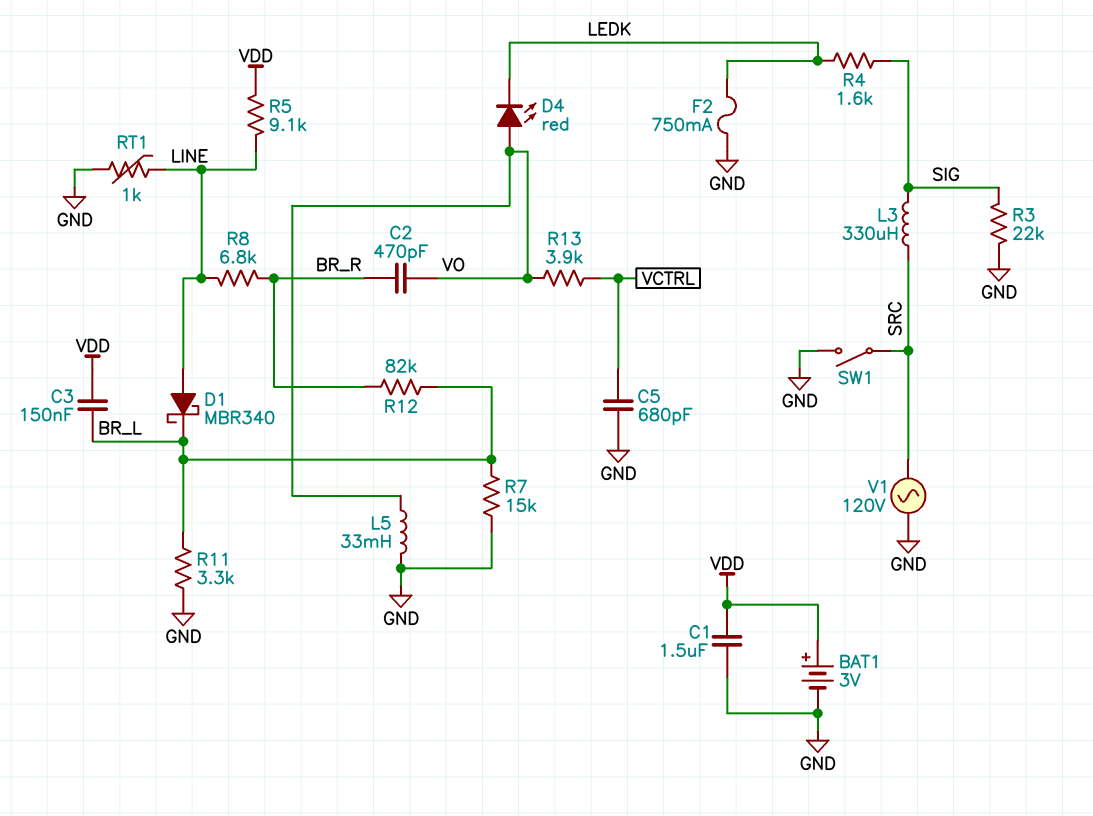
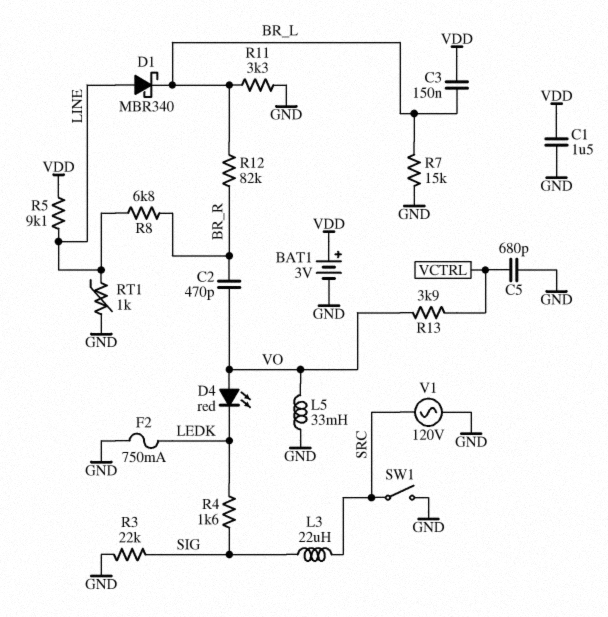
L3: 330uH (SIG, SRC) -> 22uH (SIG, SRC)

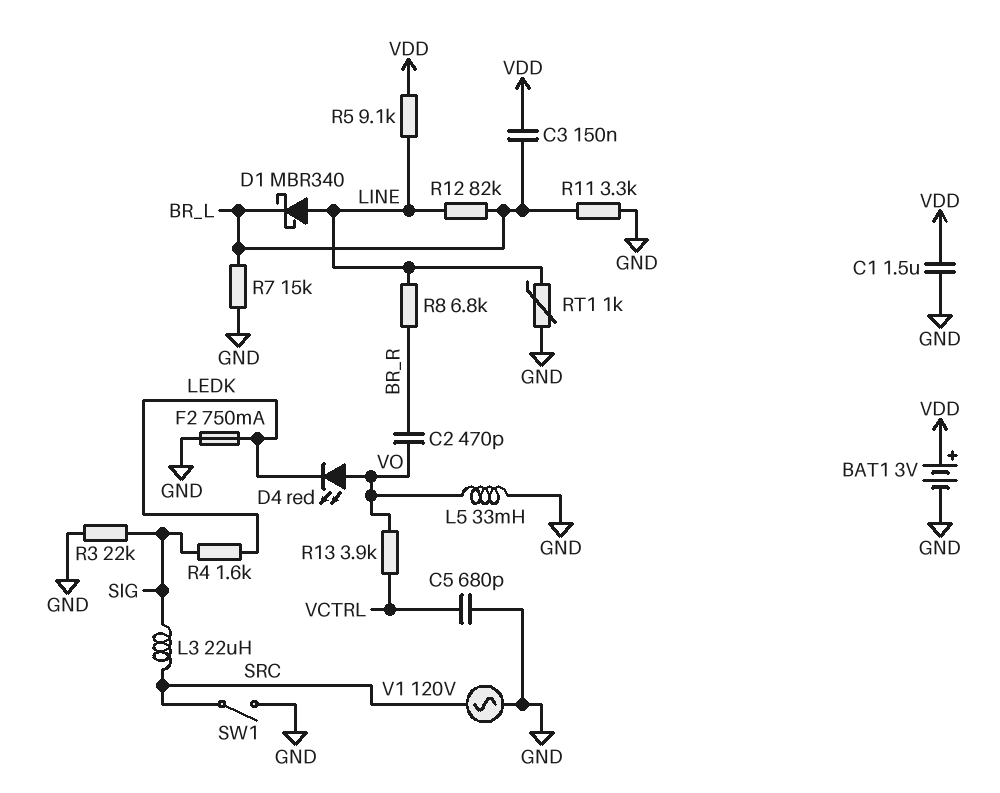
R12: 82k (BR_L, BR_R) -> 82k (BR_L, LINE)

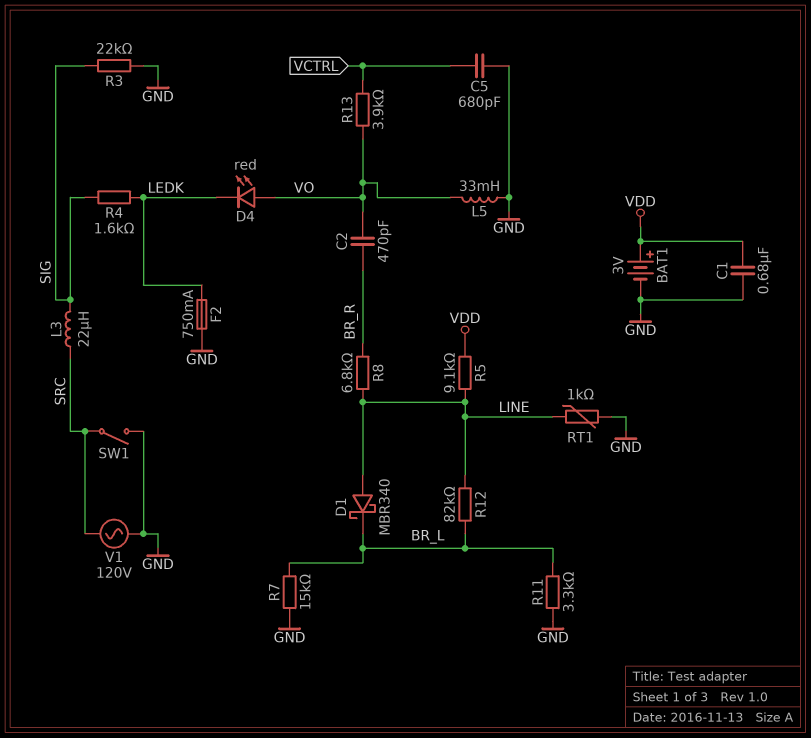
C1: 1.5uF (GND, VDD) -> 680nF (GND, VDD)
C3: 150nF (BR_L, VDD) -> none

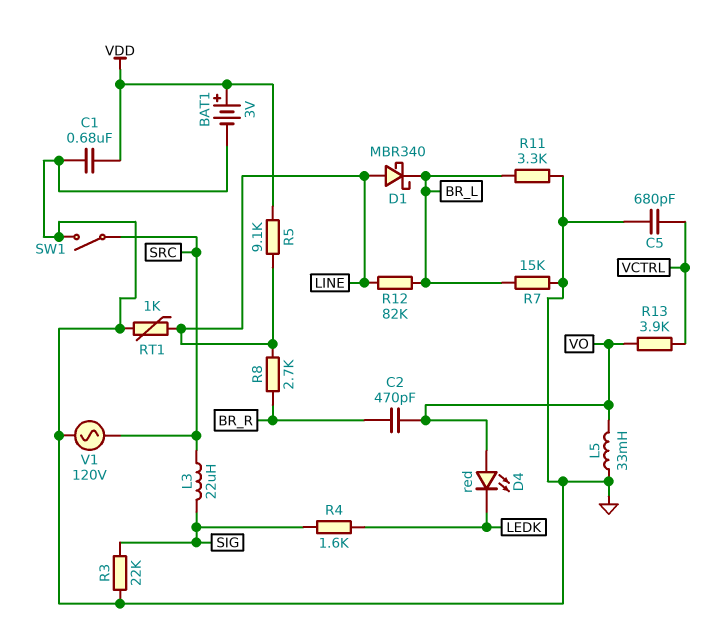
F2: 750mA (GND, LEDK) -> none
R8: 6.8k (BR_R, LINE) -> 2.7k (BR_R, LINE)

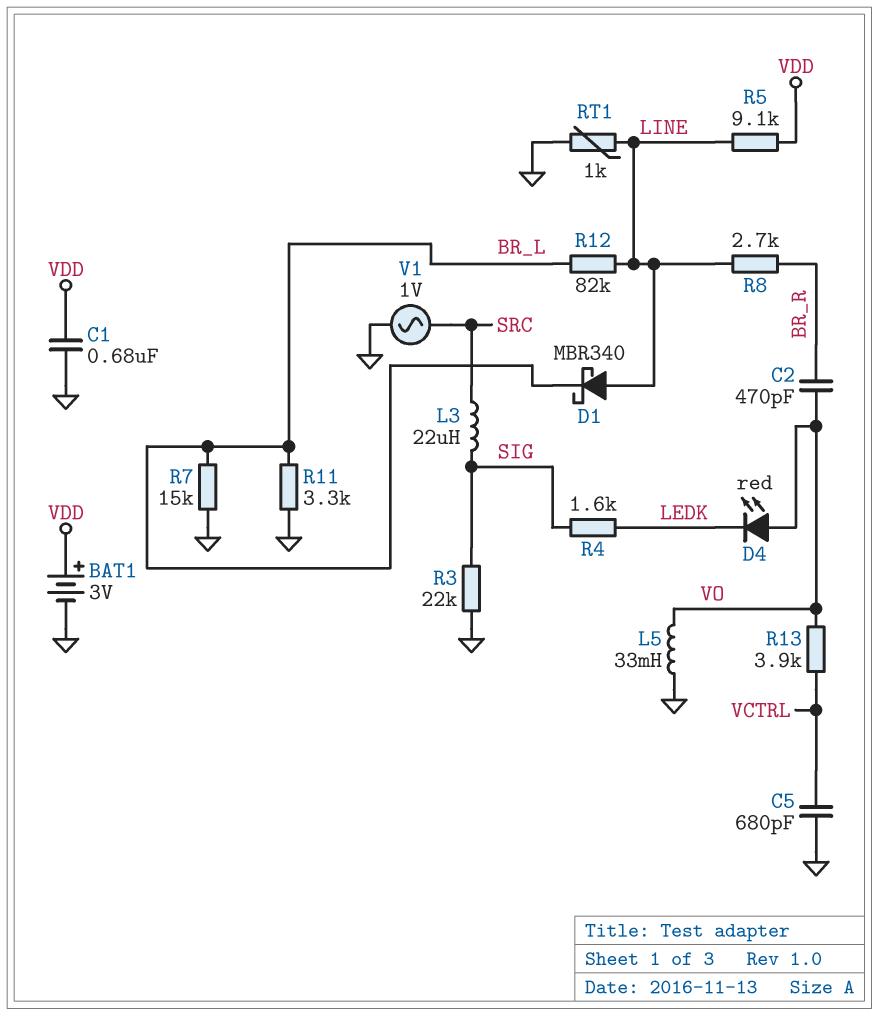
SW1: switch (GND, SRC) -> none
V1: AC 120V (GND, SRC) -> AC 1V (GND, SRC)

